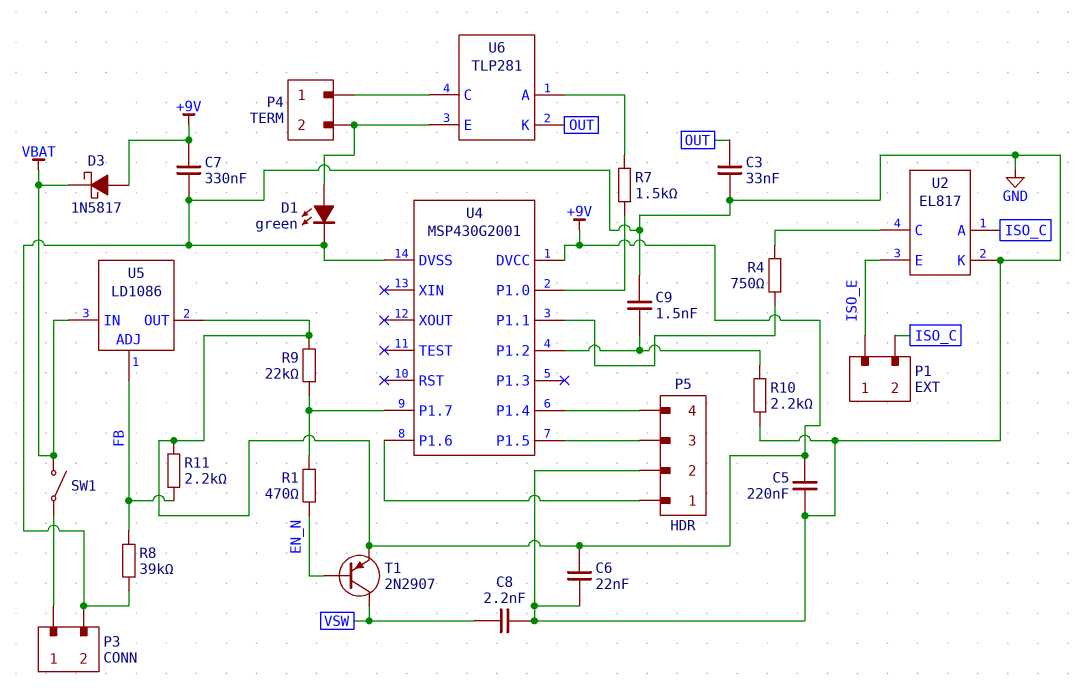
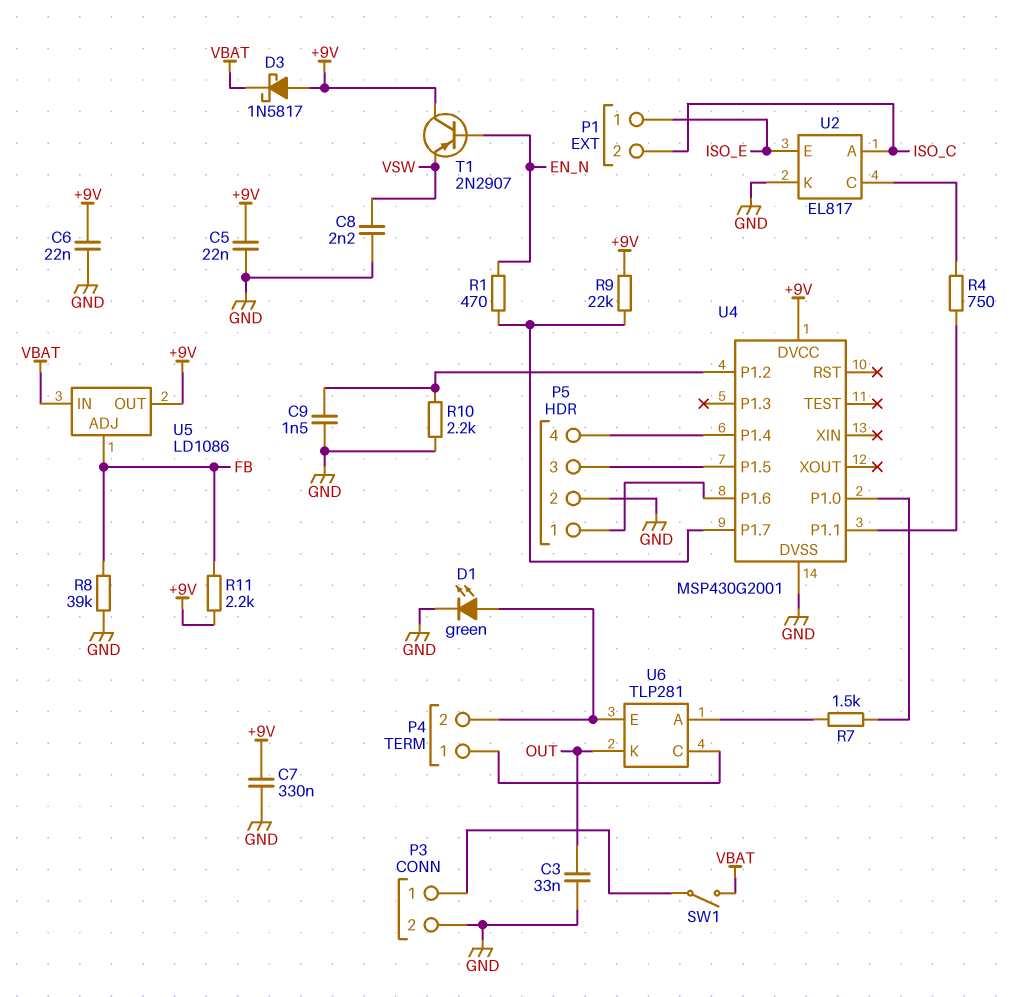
C5: 220nF (+9V, GND) -> 22nF (+9V, GND)
T1: PNP 2N2907 (B EN_N, C VSW, E +9V) -> PNP 2N2907 (B EN_N, C +9V, E VSW)

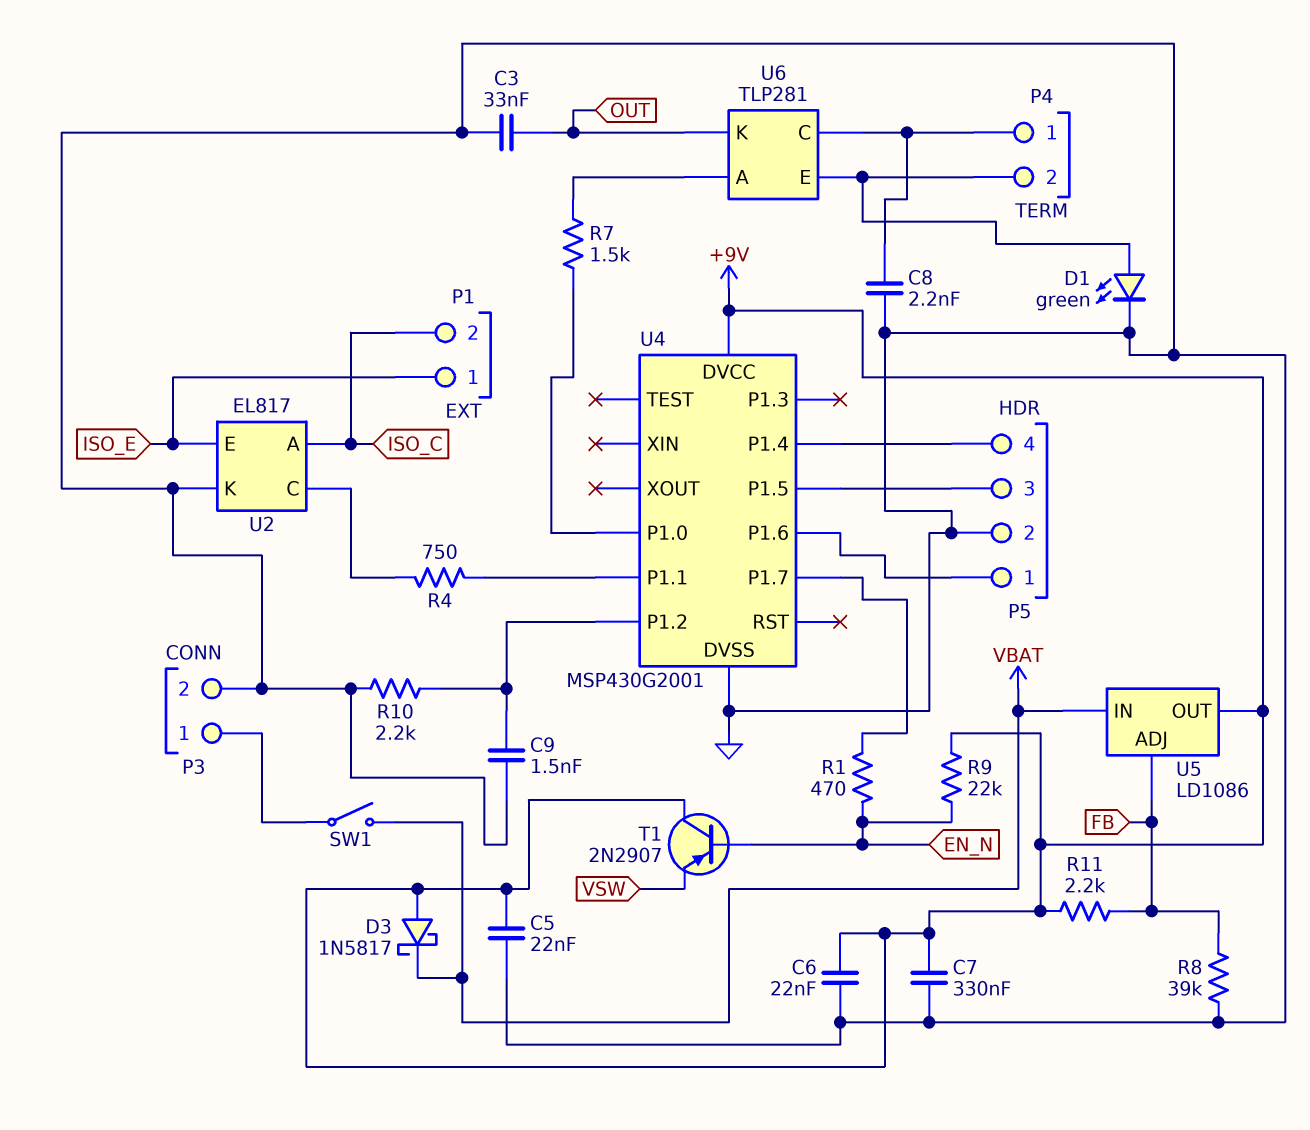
C8: 2.2nF (GND, VSW) -> 2.2nF (GND, P4/1)
R9: 22k (+9V, U4/P1.7) -> 22k (+9V, EN_N)

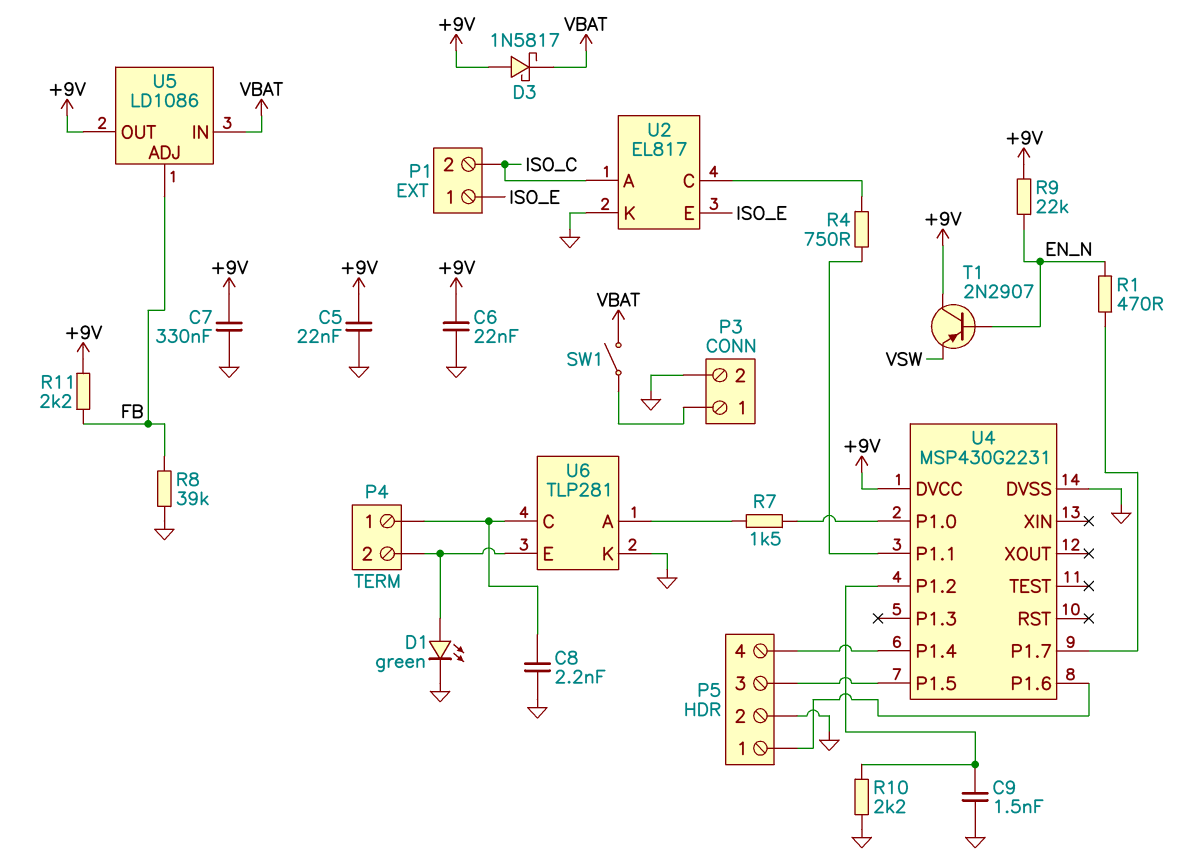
C3: 33nF (GND, OUT) -> none
U4: MSP430G2001 -> MSP430G2231
U6 pin K: OUT -> GND

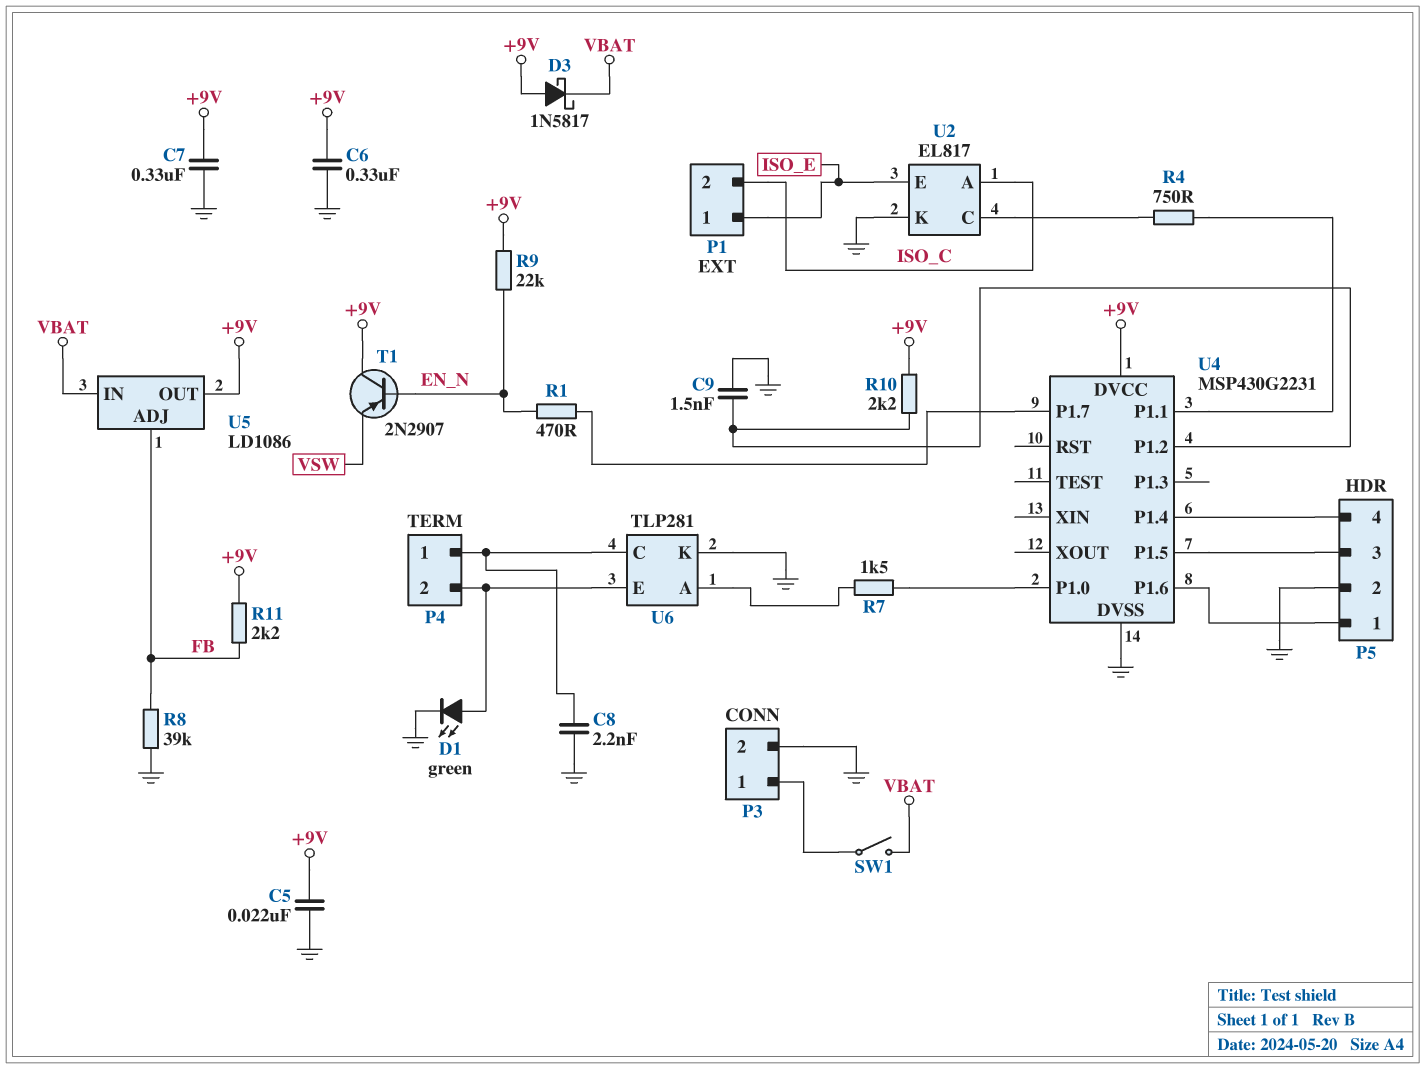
C6: 22nF (+9V, GND) -> 330nF (+9V, GND)
R10: 2.2k (GND, U4/P1.2) -> 2.2k (+9V, U4/P1.2)

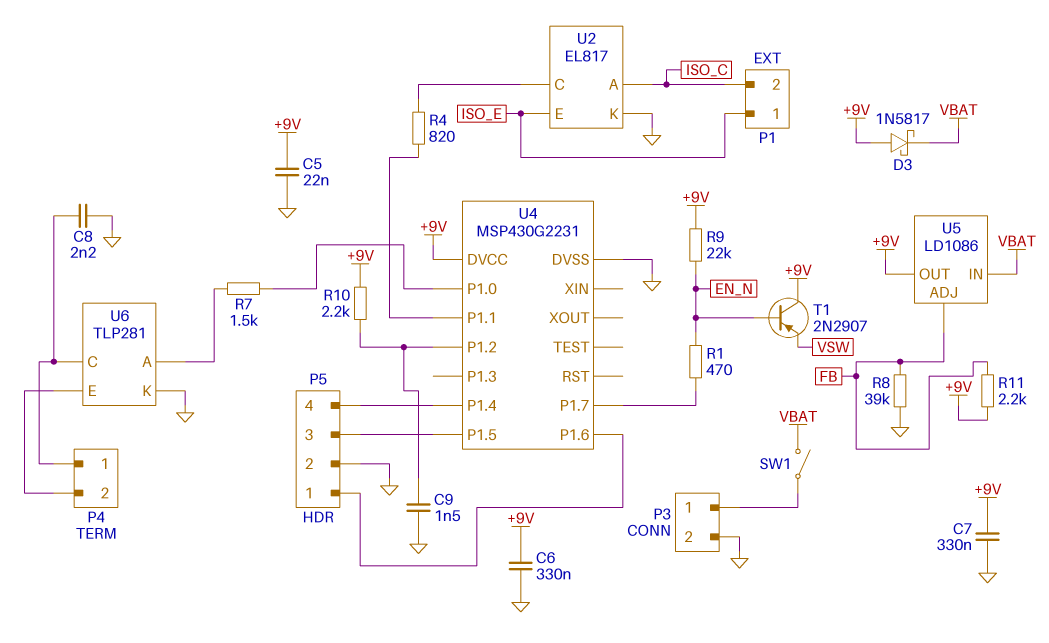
D1: LED green (A P4/2, K GND) -> none
R4: 750 (U2/C, U4/P1.1) -> 820 (U2/C, U4/P1.1)

